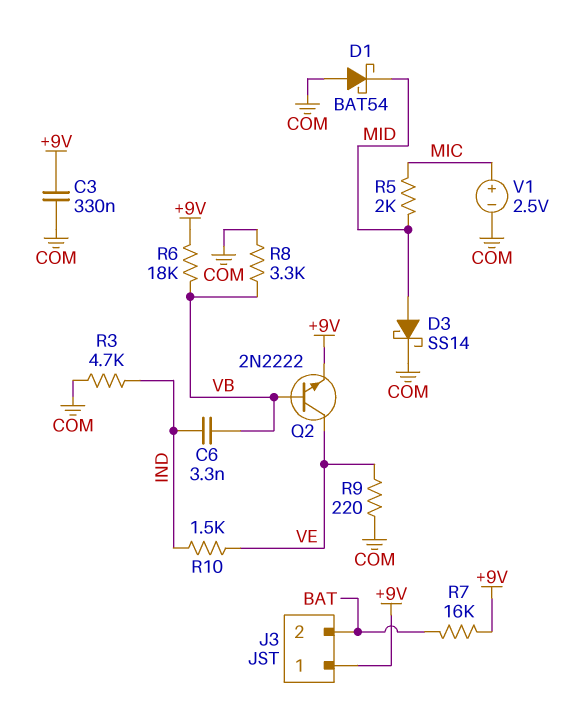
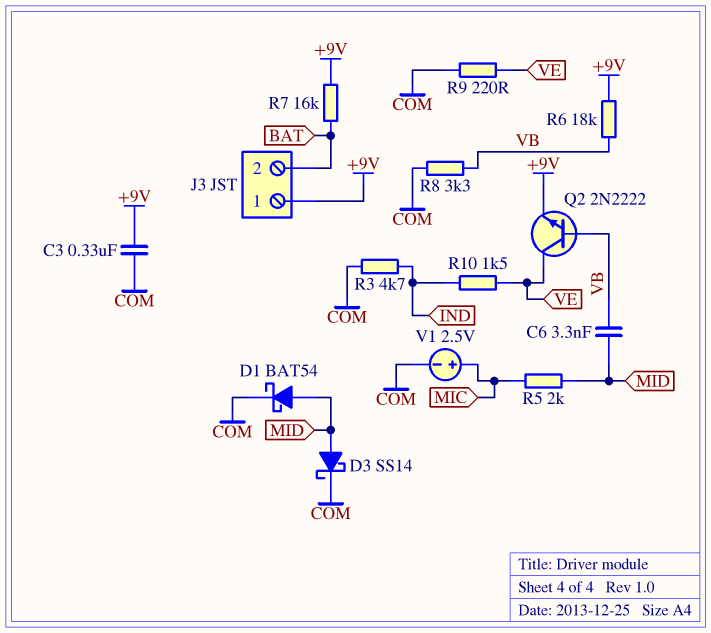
C6: 3.3nF (IND, VB) -> 3.3nF (MID, VB)
D1: schottky BAT54 (A COM, K MID) -> schottky BAT54 (A MID, K COM)

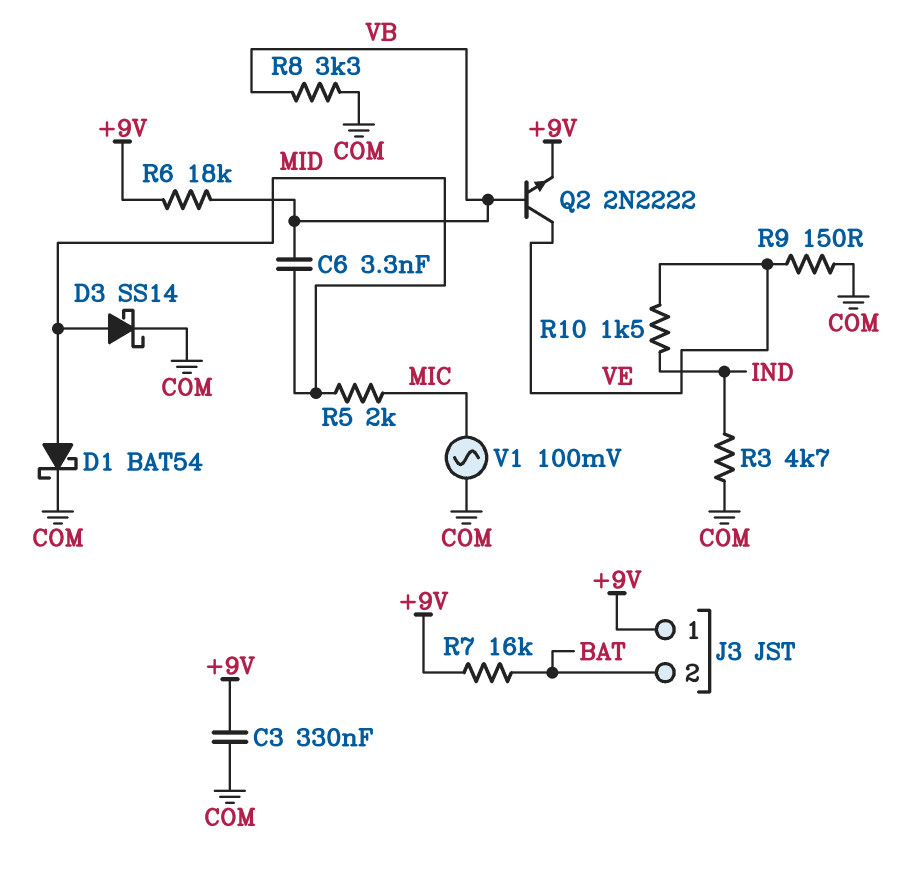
R9: 220 (COM, VE) -> 150 (COM, VE)
V1: 2.5V (plus MIC, minus COM) -> AC 100mV (COM, MIC)

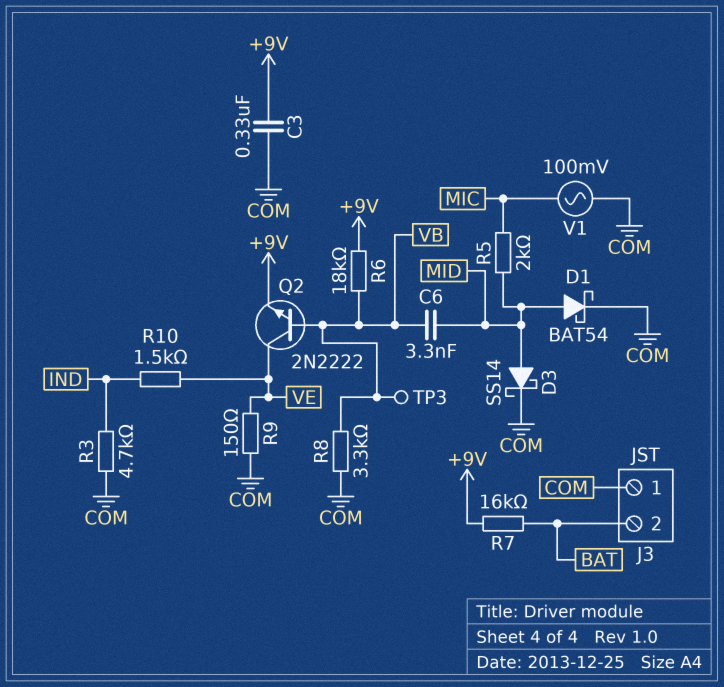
J3 pin 1: +9V -> COM
TP3: none -> test point (VB)

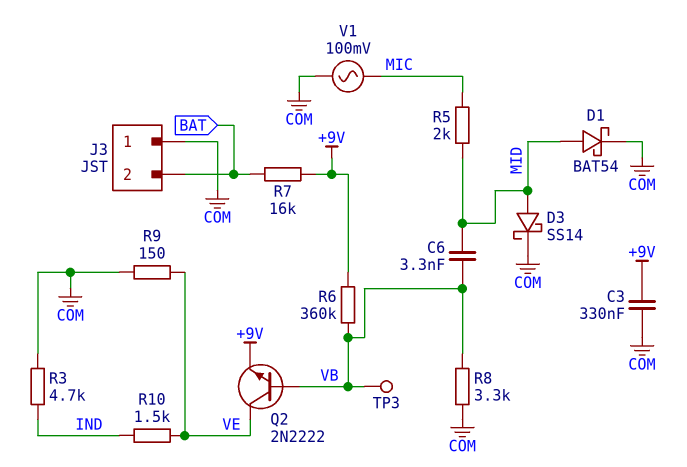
R6: 18k (+9V, VB) -> 360k (+9V, VB)

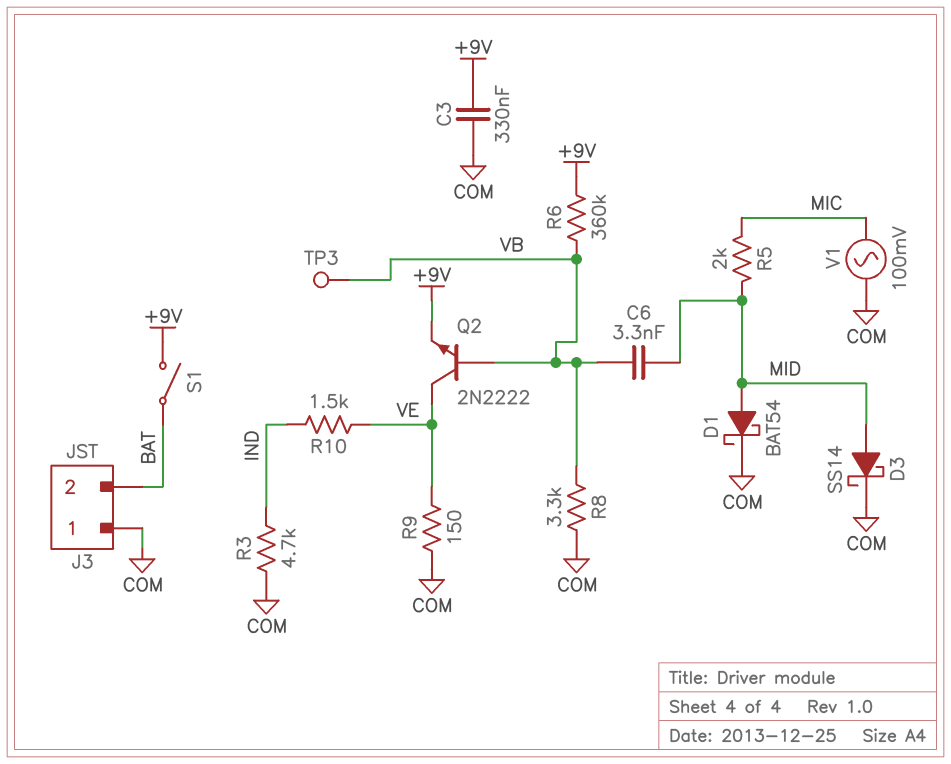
R7: 16k (+9V, BAT) -> none
S1: none -> switch (+9V, BAT)

